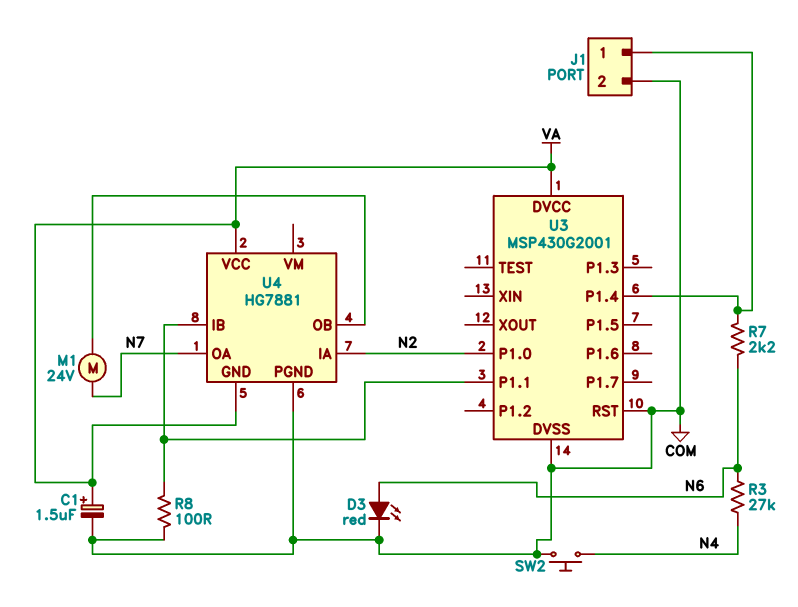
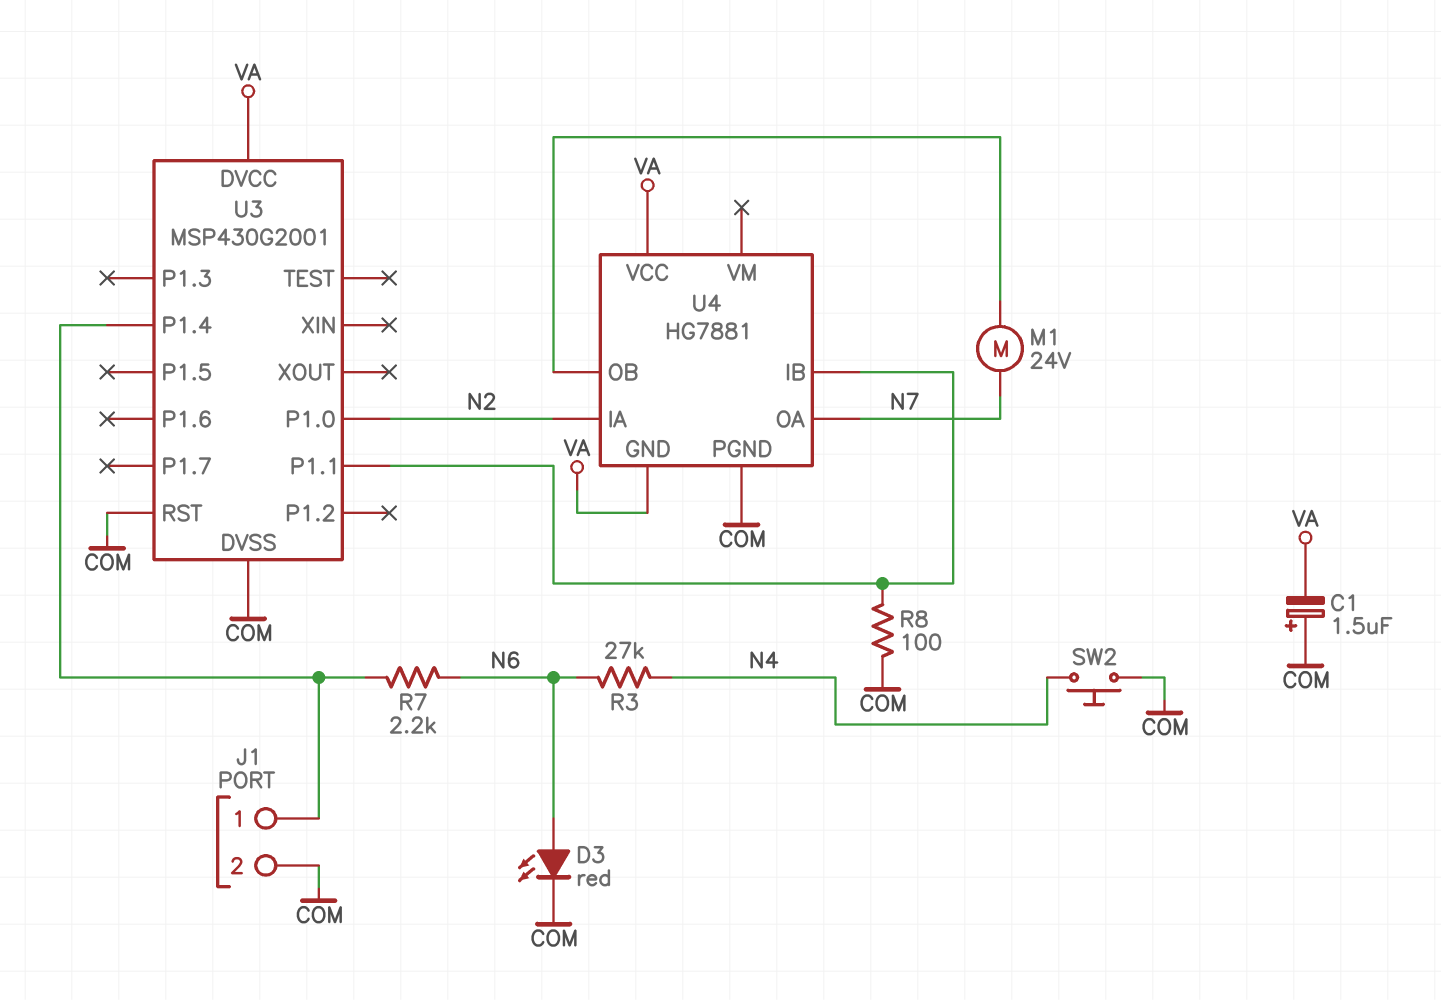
C1: 1.5uF (plus VA, minus COM) -> 1.5uF (plus COM, minus VA)

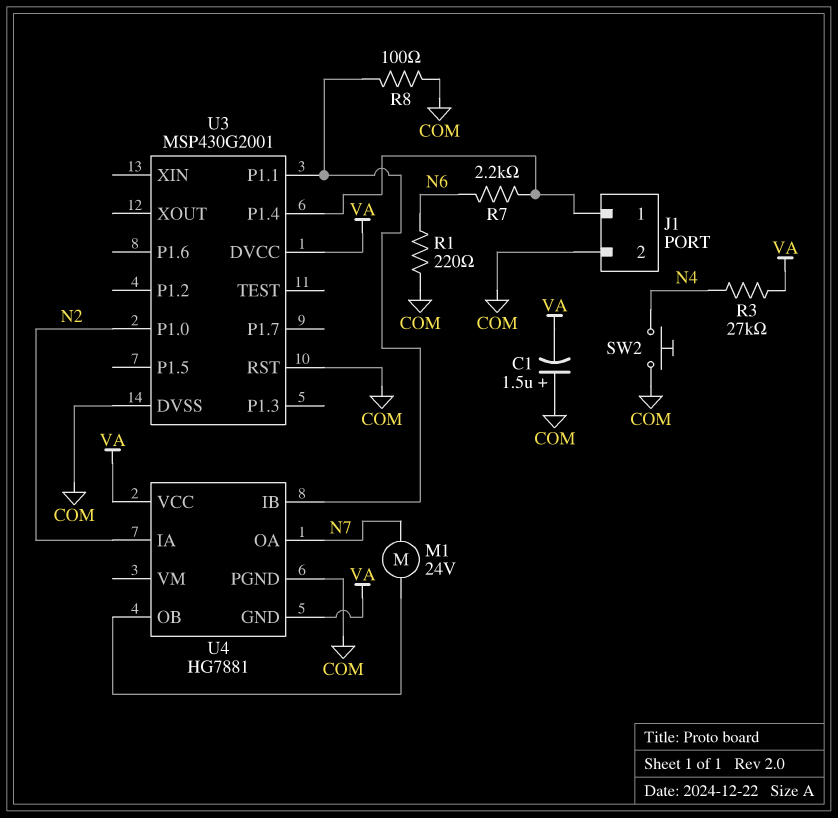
D3: LED red (A N6, K COM) -> none
R1: none -> 220 (COM, N6)
R3: 27k (N4, N6) -> 27k (N4, VA)

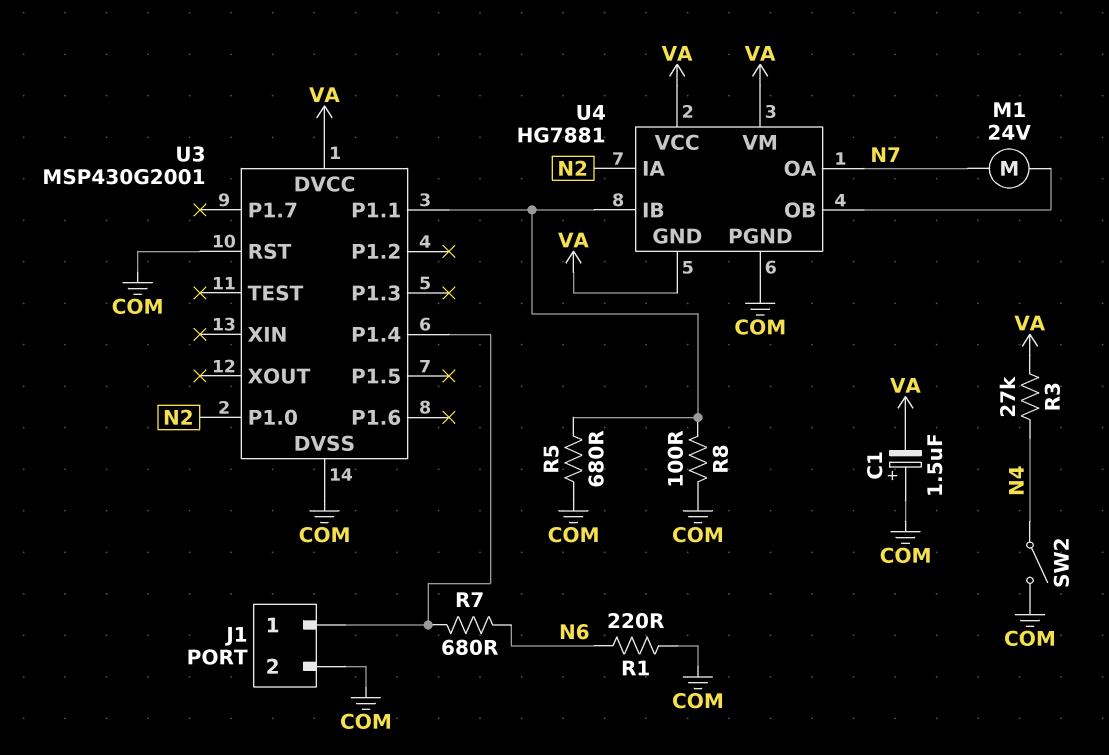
R5: none -> 680 (COM, U3/P1.1)
R7: 2.2k (J1/1, N6) -> 680 (J1/1, N6)
SW2: button (COM, N4) -> switch (COM, N4)
U4 pin VM: none -> VA

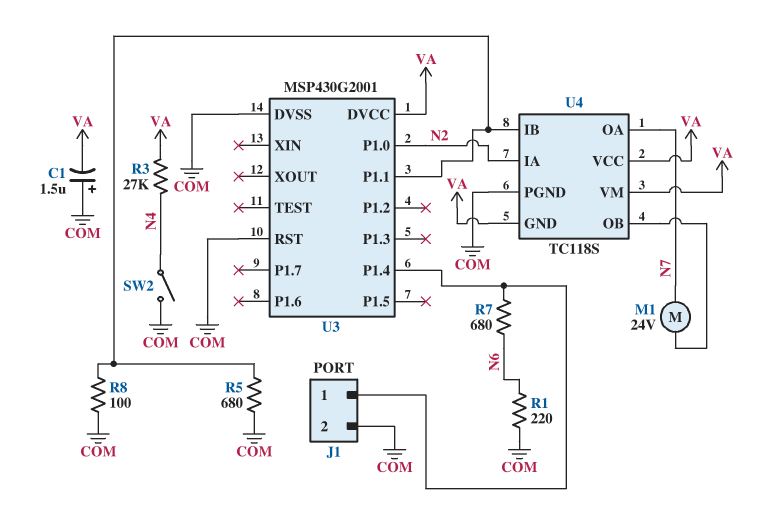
U4: HG7881 -> TC118S

